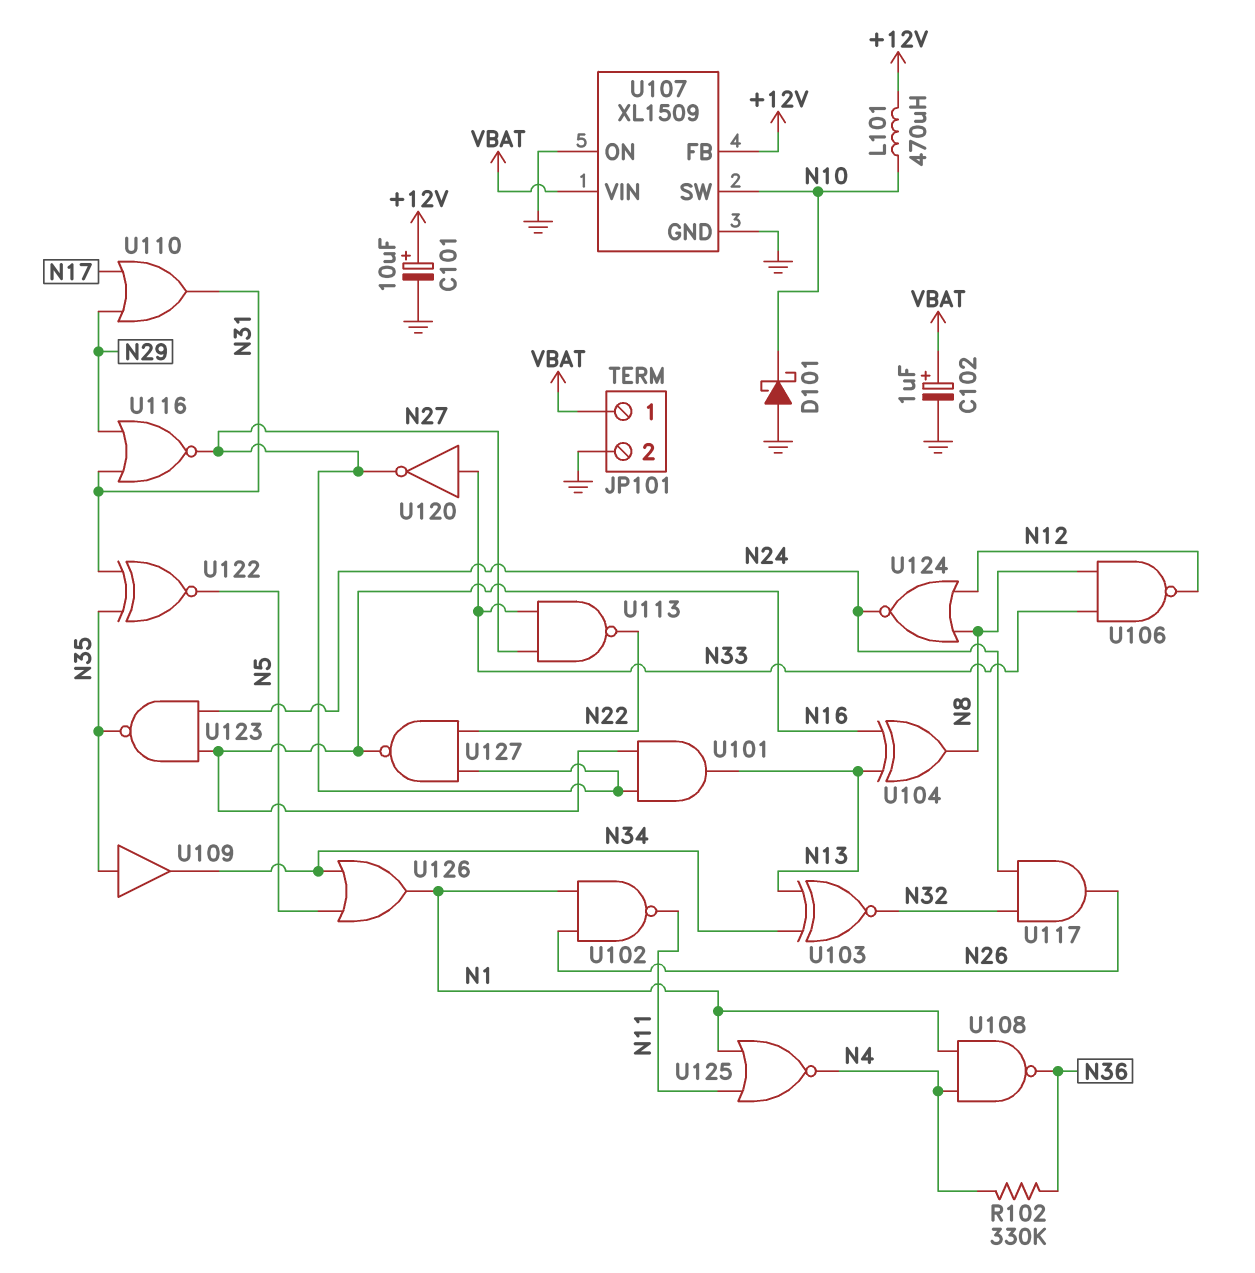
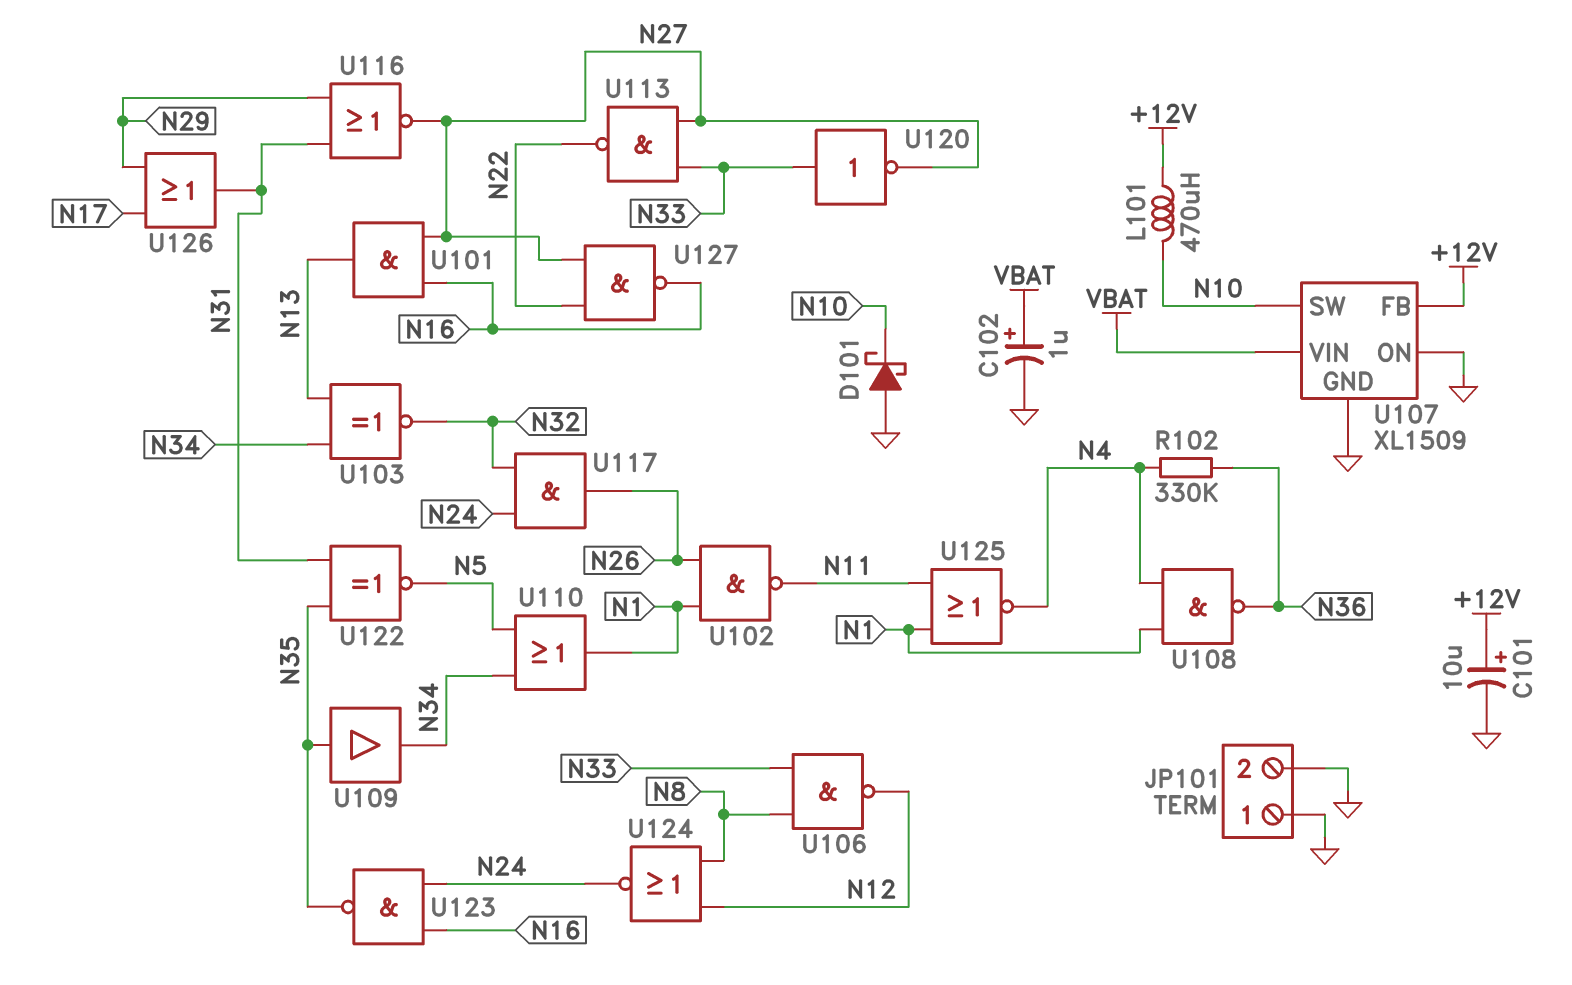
JP101 pin 1: VBAT -> GND
U104: XOR (in N13, in N16, out N8) -> none
U110: OR (in N17, in N29, out N31) -> OR (in N5, in N34, out N1)
U126: OR (in N5, in N34, out N1) -> OR (in N17, in N29, out N31)

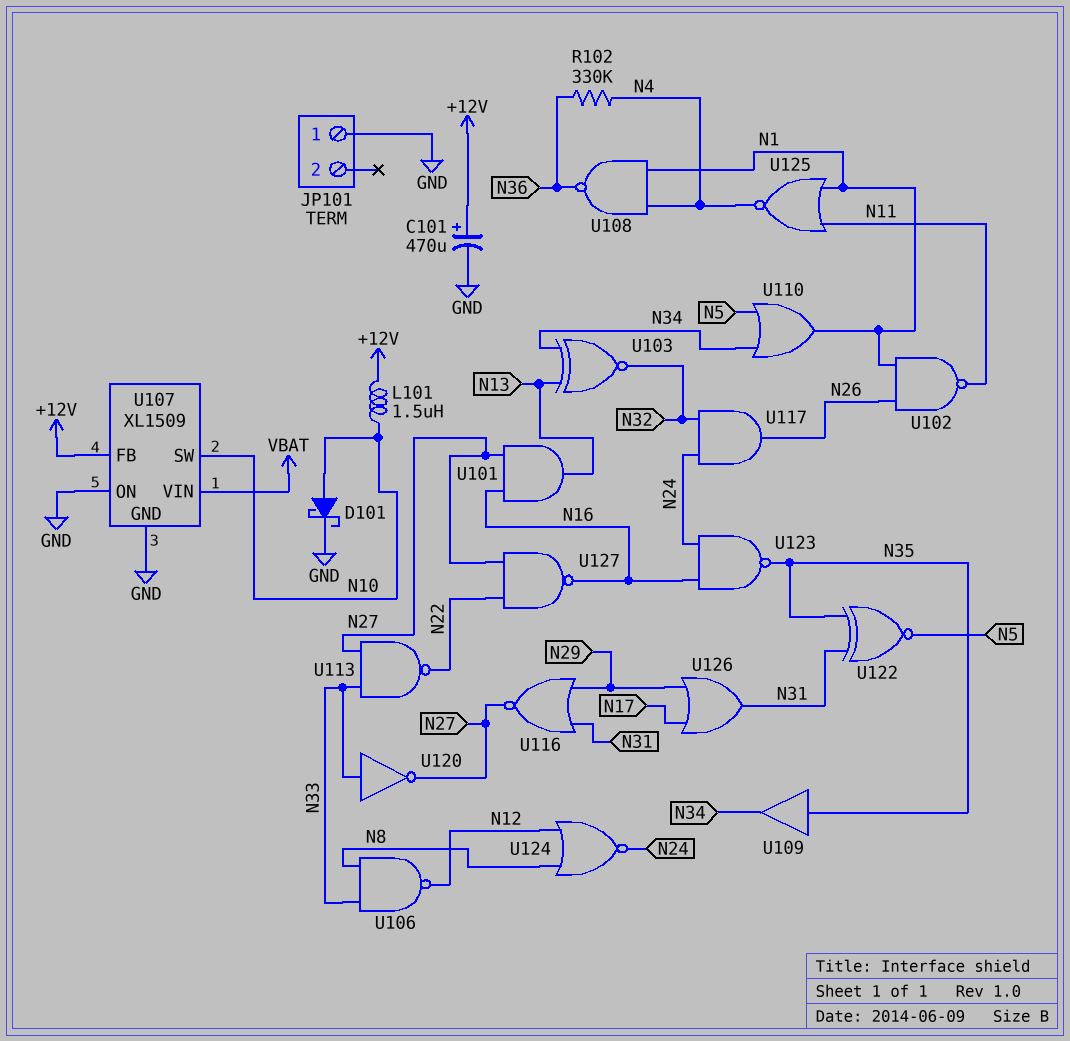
C101: 10uF (plus +12V, minus GND) -> 470uF (plus +12V, minus GND)
C102: 1uF (plus VBAT, minus GND) -> none
D101: schottky (A GND, K N10) -> schottky (A N10, K GND)
JP101 pin 2: GND -> none
L101: 470uH (+12V, N10) -> 1.5uH (+12V, N10)

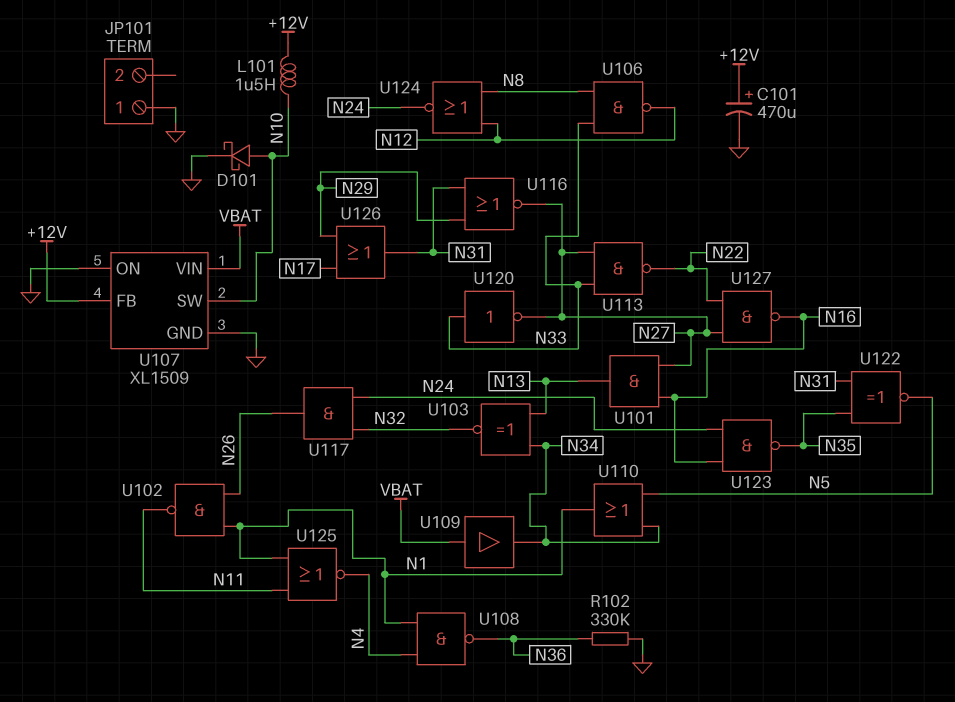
R102: 330k (N4, N36) -> 330k (GND, N36)
U109: buffer (in N35, out N34) -> buffer (in VBAT, out N34)

